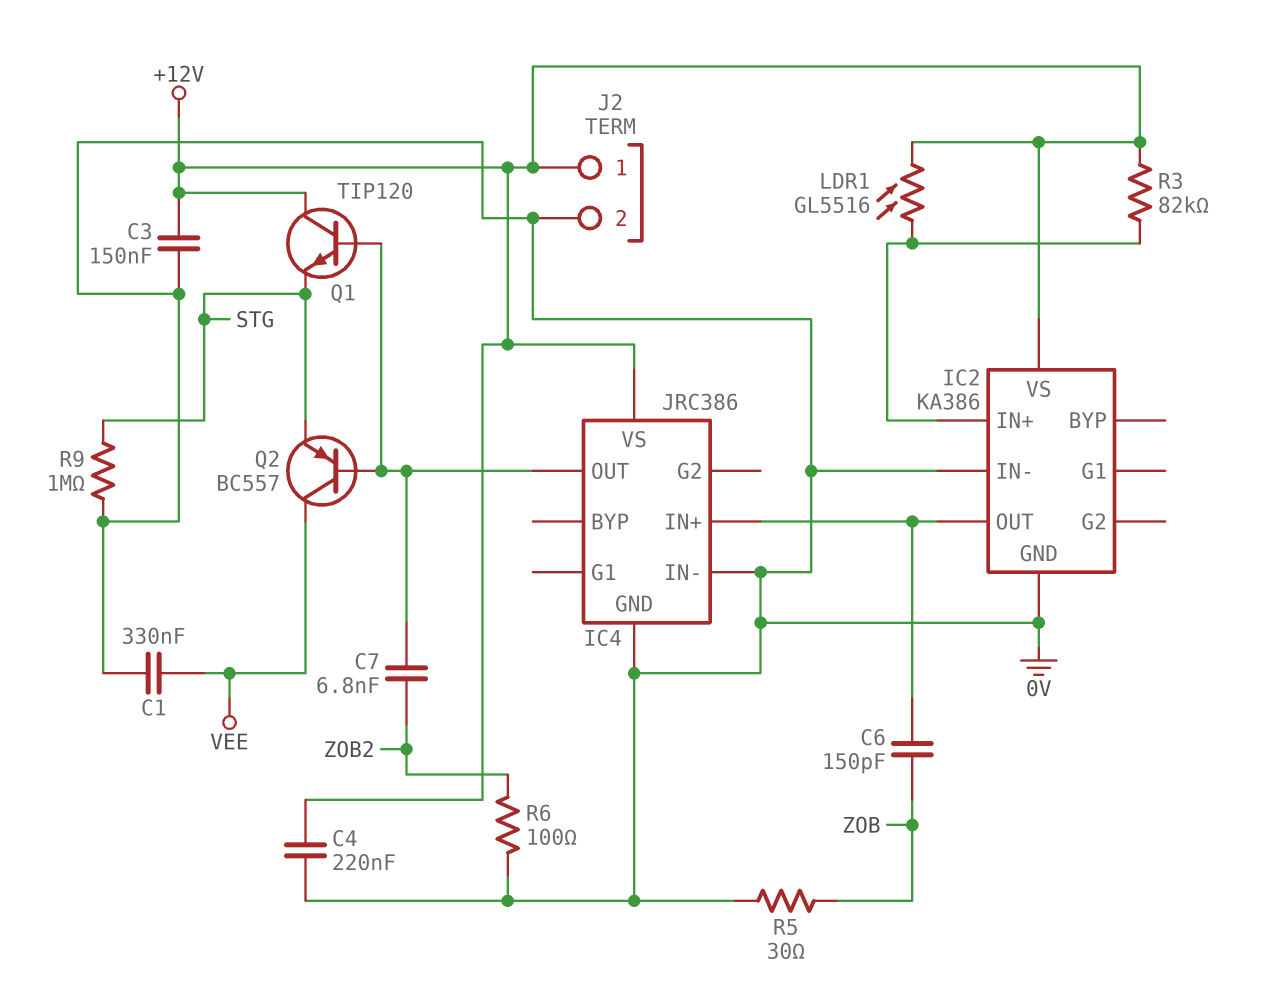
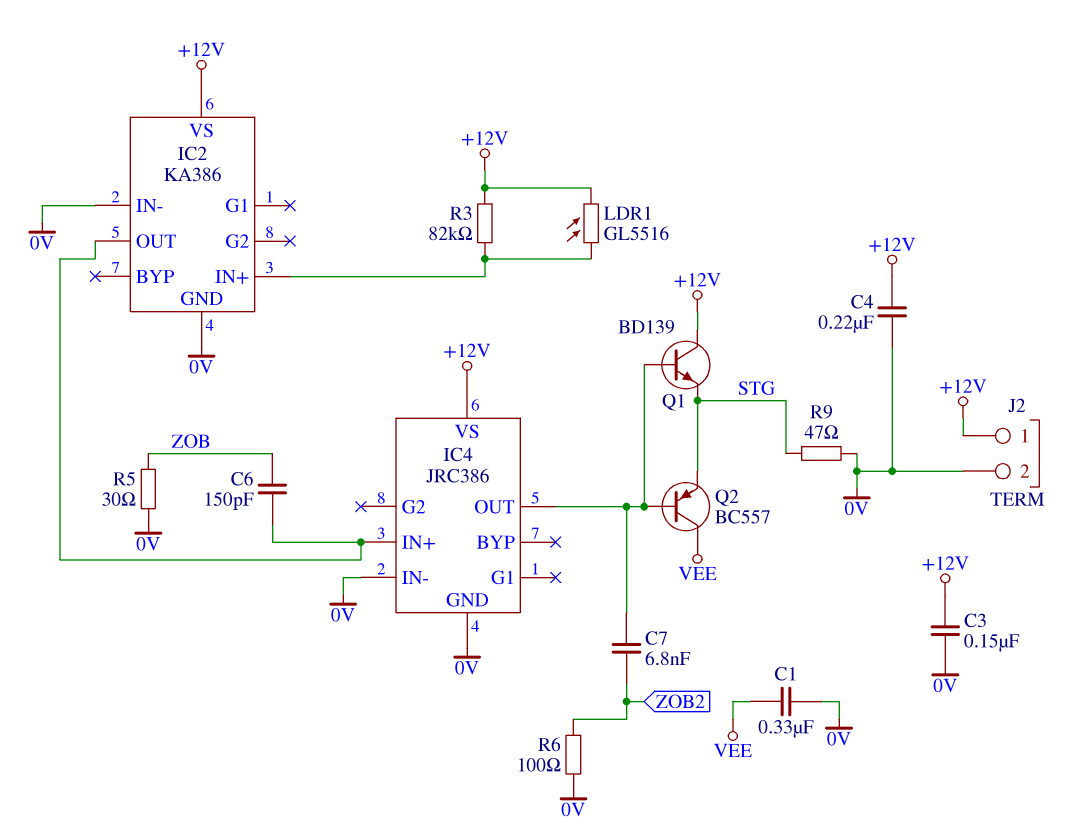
Q1: NPN TIP120 (B IC4/OUT, C +12V, E STG) -> NPN BD139 (B IC4/OUT, C +12V, E STG)
R9: 1M (0V, STG) -> 47 (0V, STG)

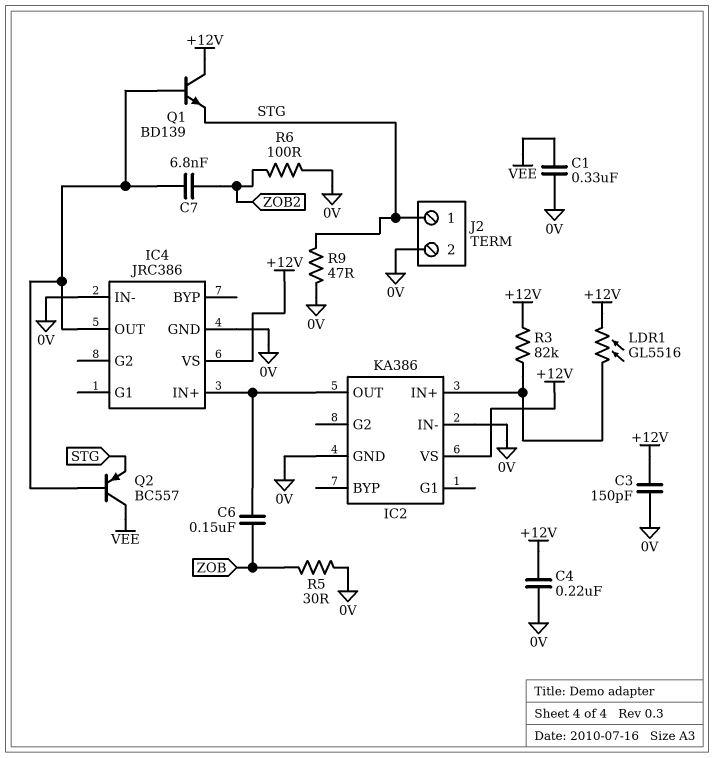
C3: 150nF (+12V, 0V) -> 150pF (+12V, 0V)
C6: 150pF (IC2/OUT, ZOB) -> 150nF (IC2/OUT, ZOB)
J2 pin 1: +12V -> STG

